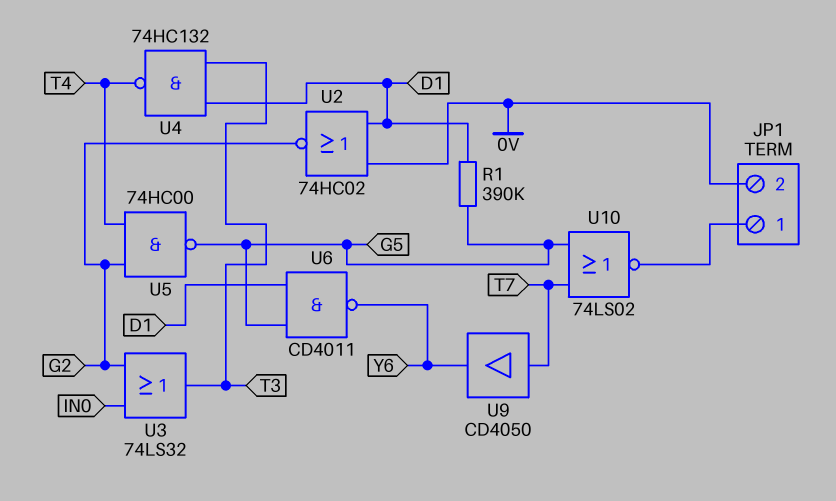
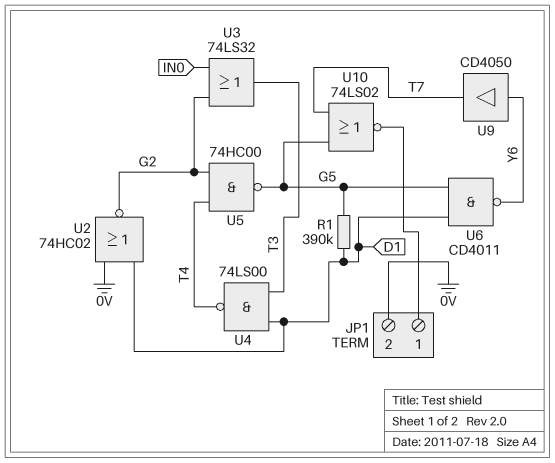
U4: NAND 74HC132 (in D1, in T3, out T4) -> NAND 74LS00 (in D1, in T3, out T4)
U9: buffer CD4050 (in T7, out Y6) -> buffer CD4050 (in Y6, out T7)

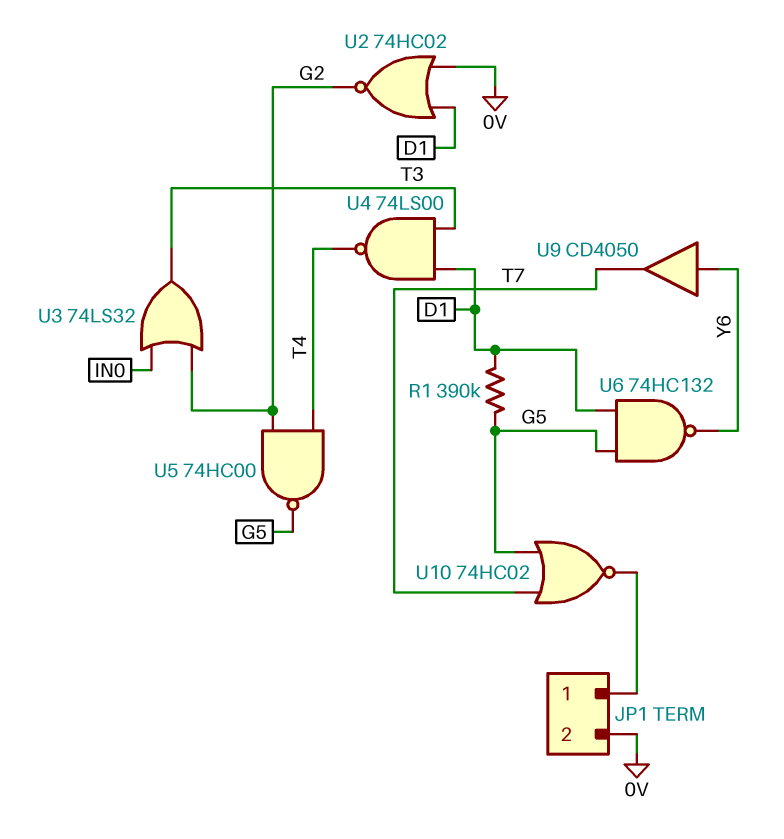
U6: NAND CD4011 (in D1, in G5, out Y6) -> NAND 74HC132 (in D1, in G5, out Y6)
U10: NOR 74LS02 (in G5, in T7, out JP1/1) -> NOR 74HC02 (in G5, in T7, out JP1/1)

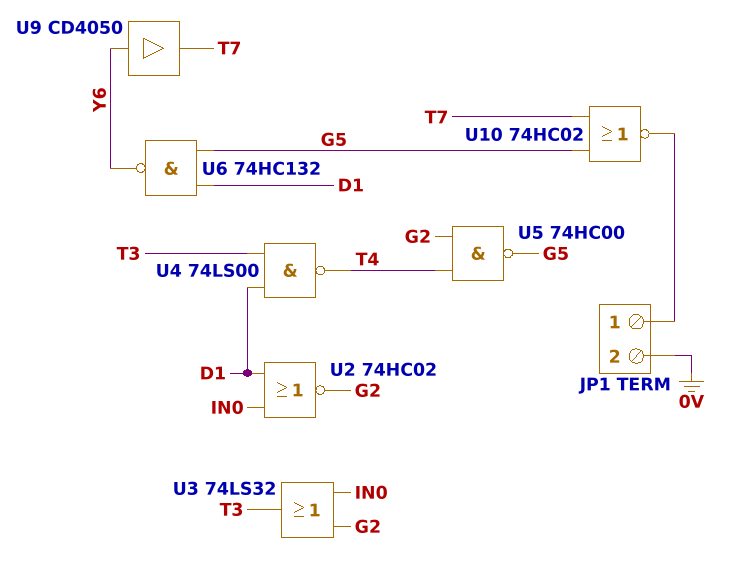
R1: 390k (D1, G5) -> none
U2: NOR 74HC02 (in 0V, in D1, out G2) -> NOR 74HC02 (in D1, in IN0, out G2)

